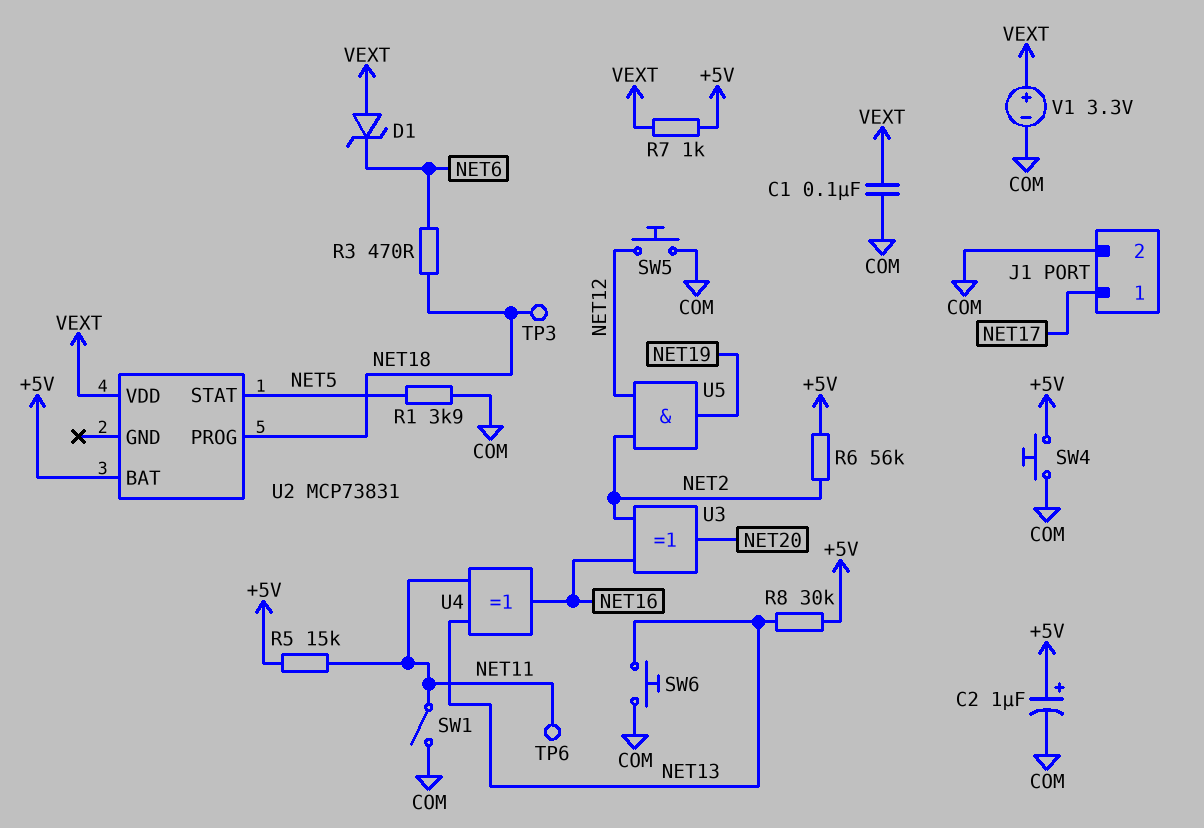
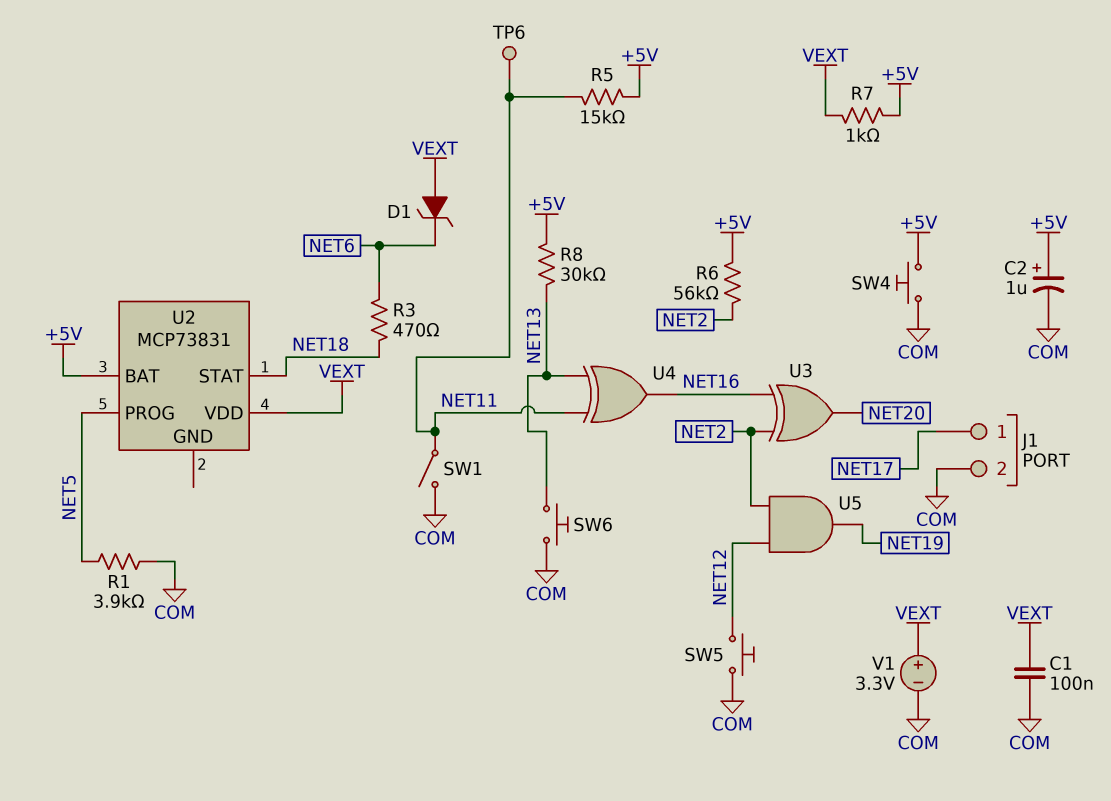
TP3: test point (NET18) -> none
U2 pin PROG: NET18 -> NET5
U2 pin STAT: NET5 -> NET18

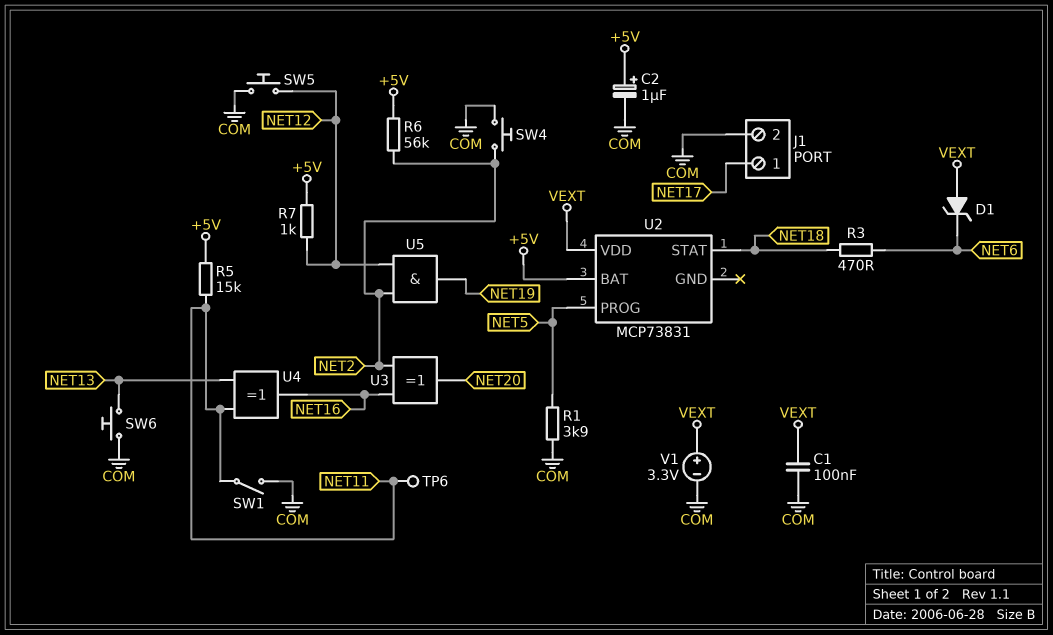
R7: 1k (+5V, VEXT) -> 1k (+5V, NET12)
R8: 30k (+5V, NET13) -> none
SW4: button (+5V, COM) -> button (COM, NET2)

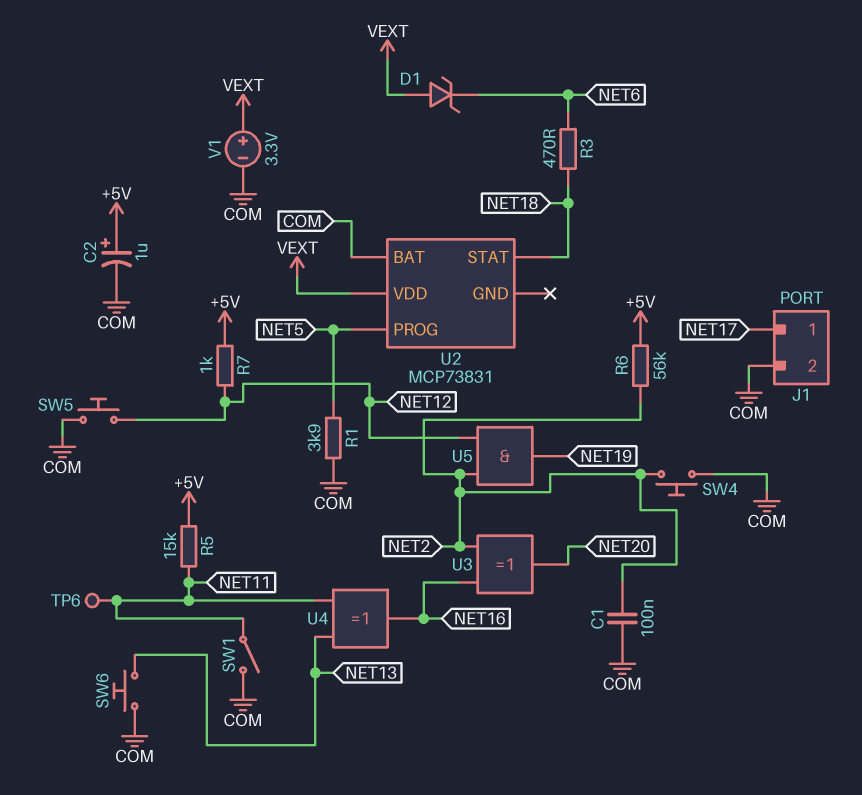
C1: 100nF (COM, VEXT) -> 100nF (COM, NET2)
U2 pin BAT: +5V -> COM

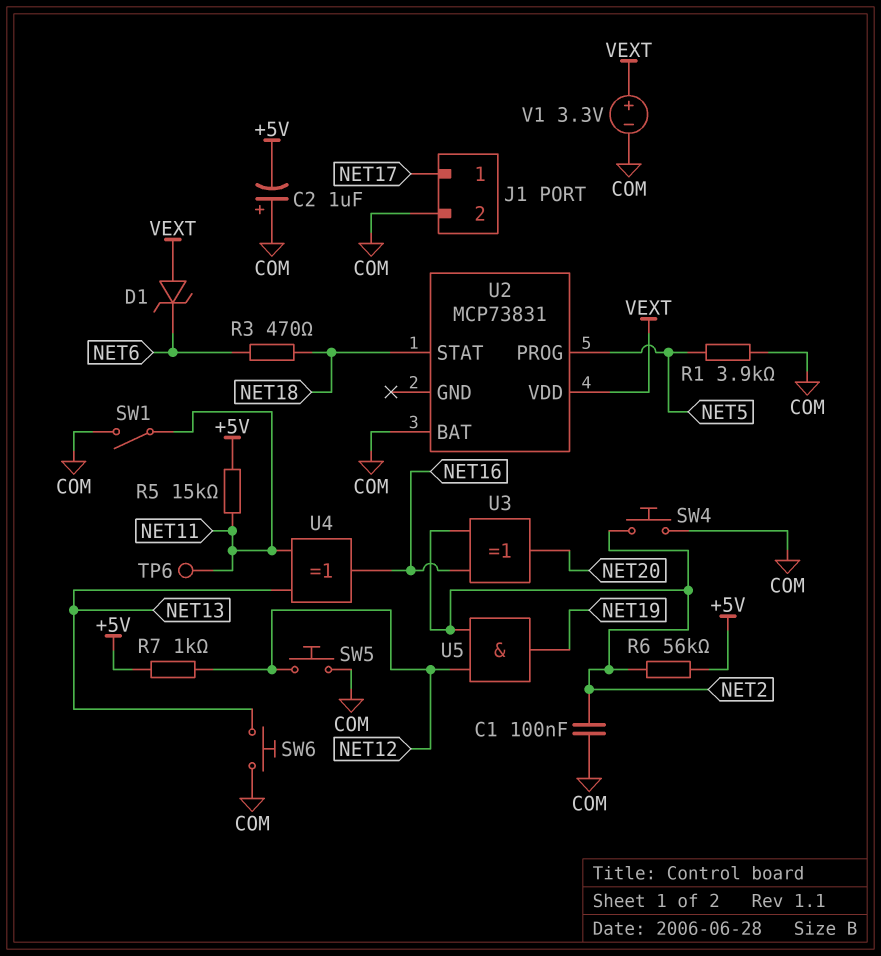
C2: 1uF (plus +5V, minus COM) -> 1uF (plus COM, minus +5V)

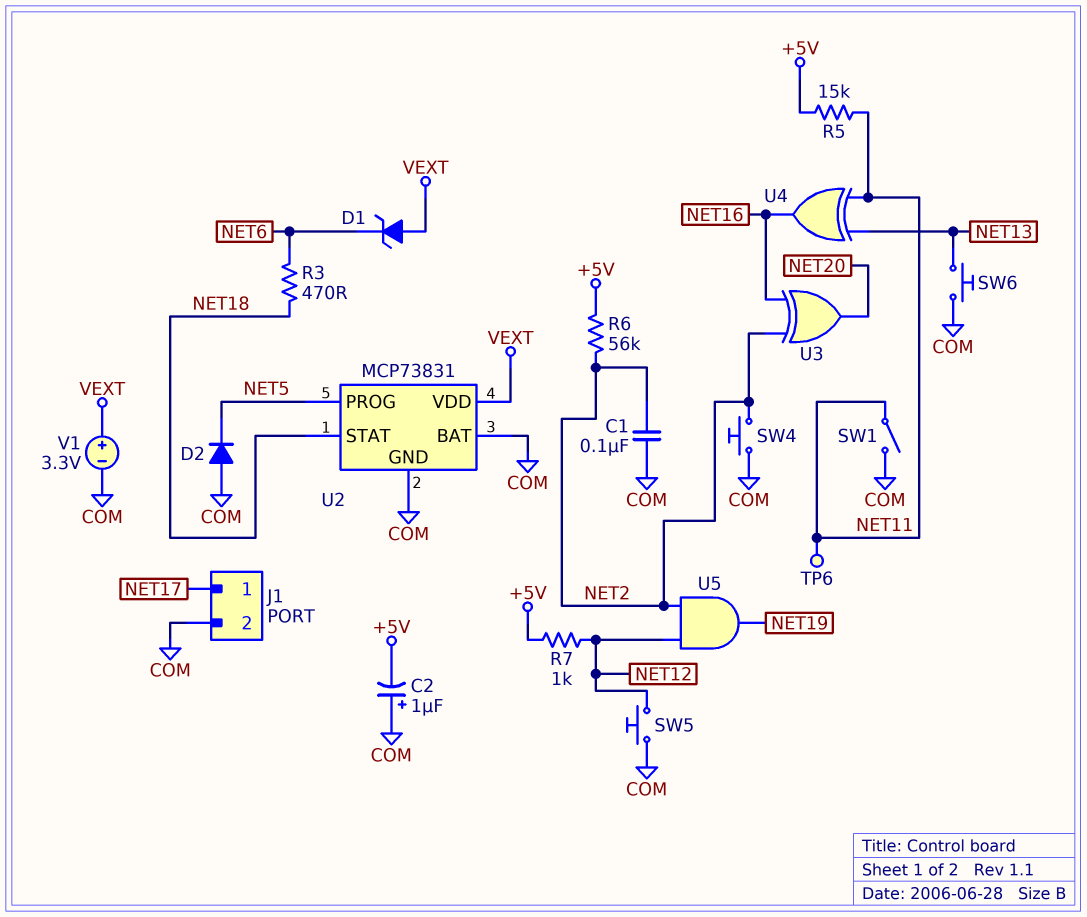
D2: none -> diode (A COM, K NET5)
R1: 3.9k (COM, NET5) -> none
U2 pin GND: none -> COM

